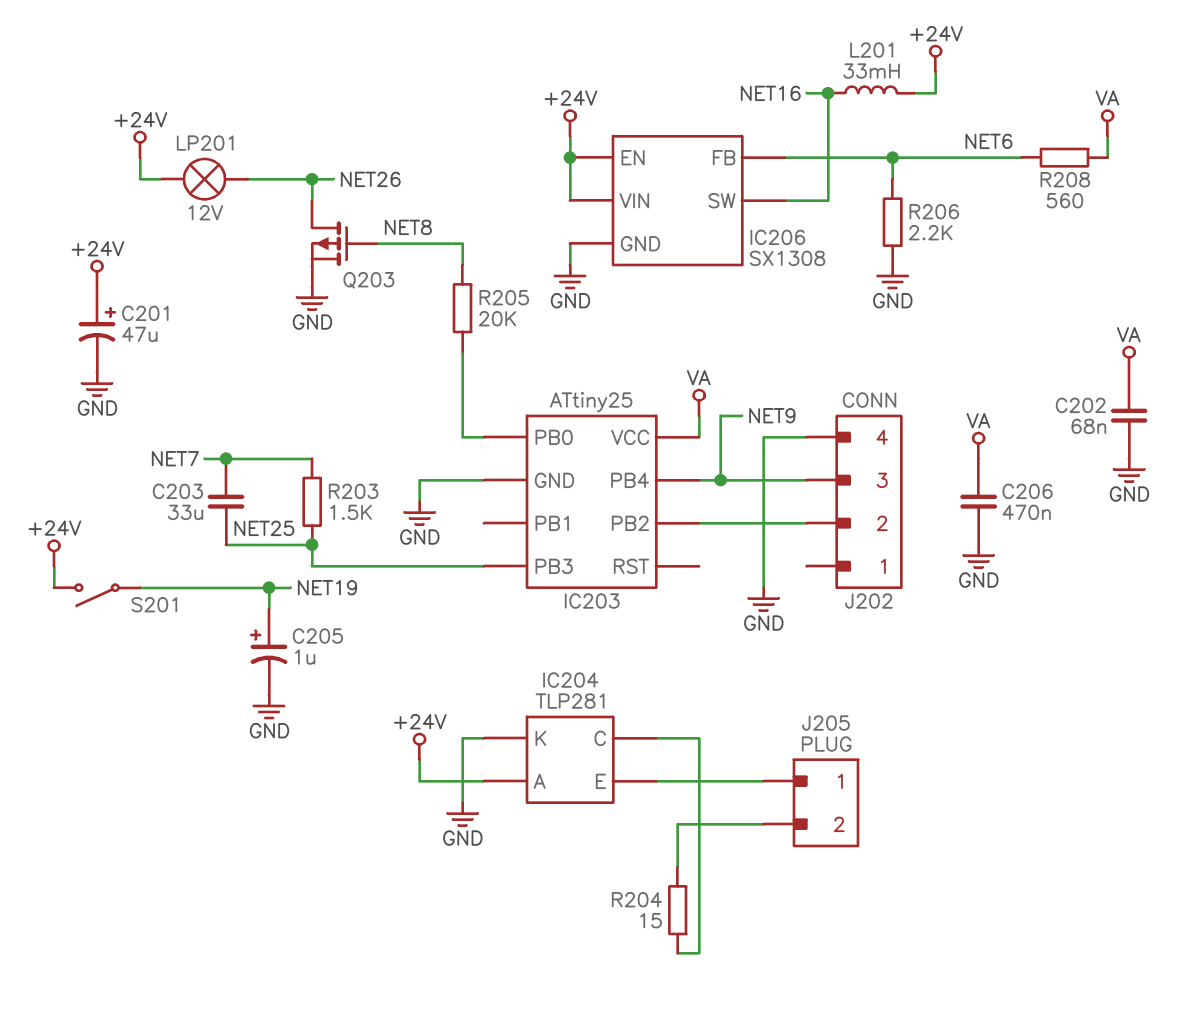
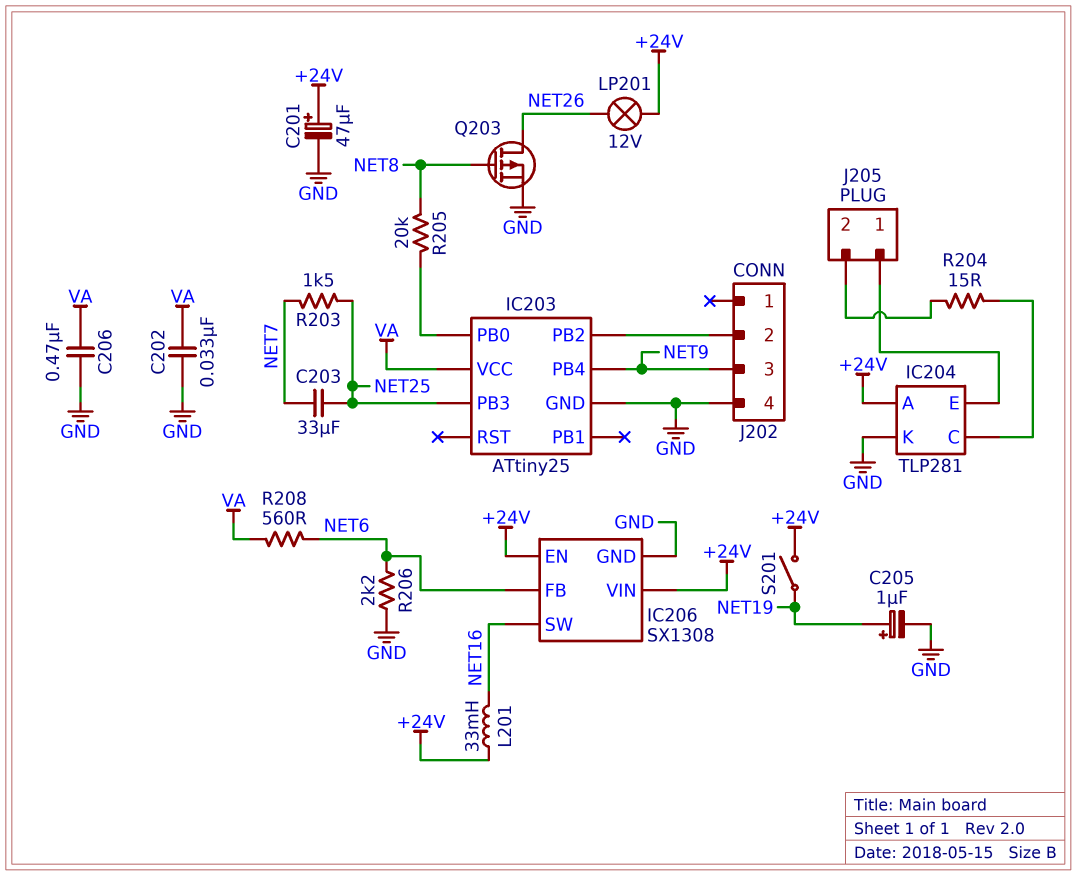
C202: 68nF (GND, VA) -> 33nF (GND, VA)

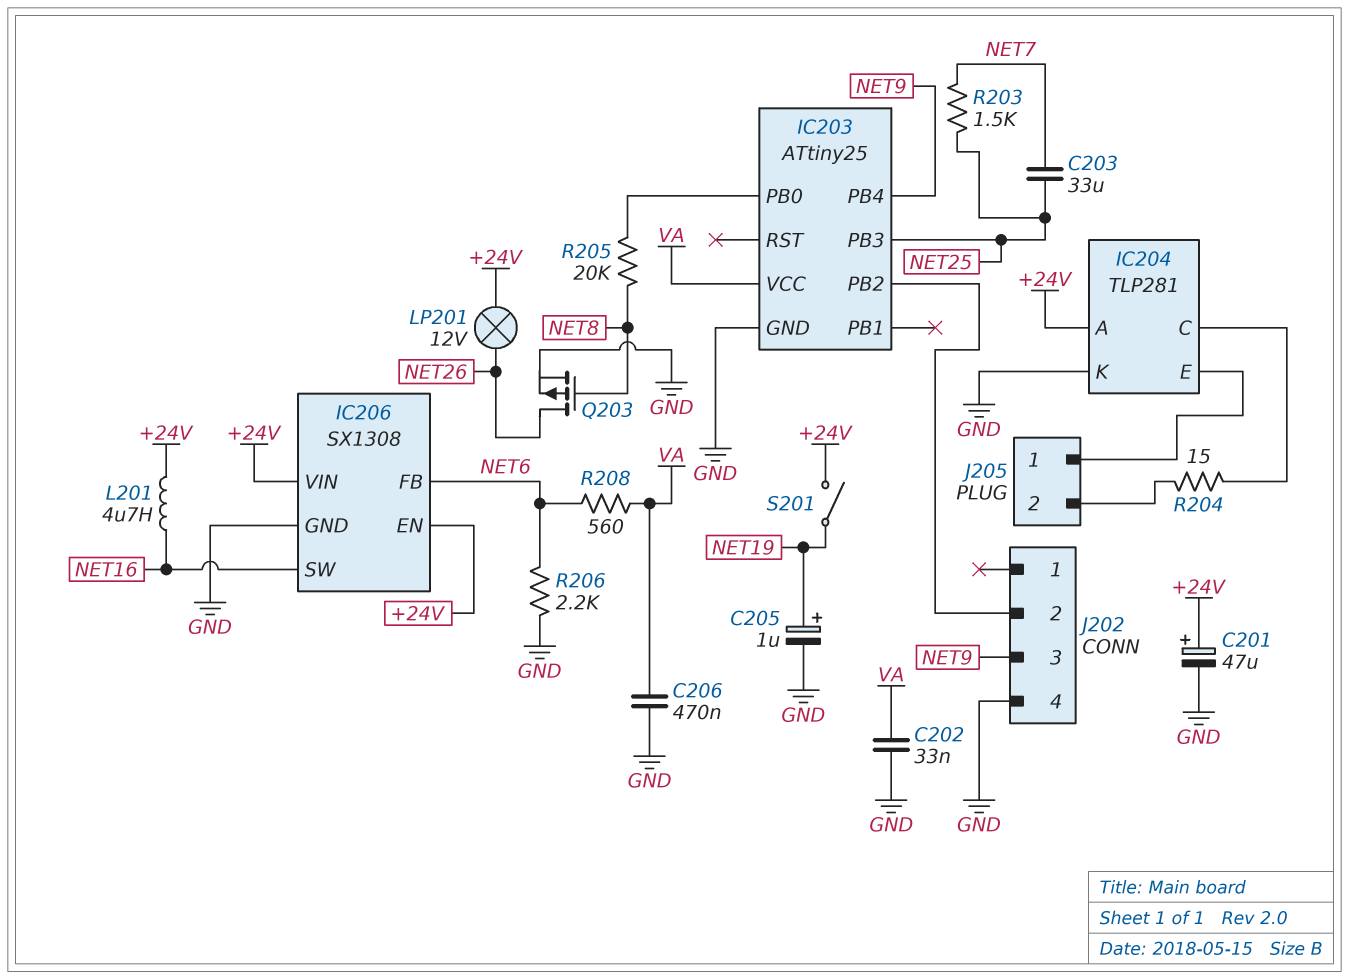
L201: 33mH (+24V, NET16) -> 4.7uH (+24V, NET16)

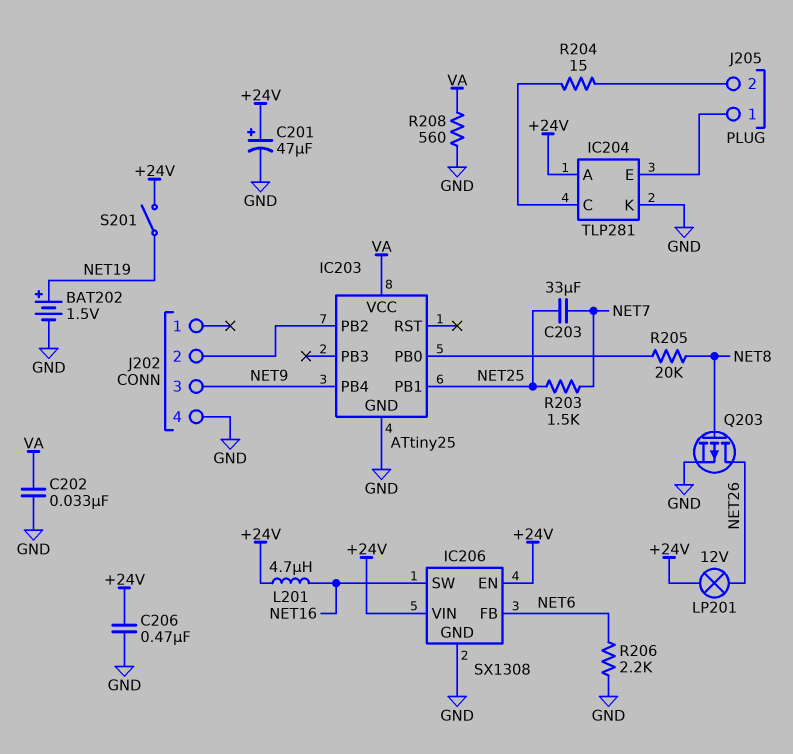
BAT202: none -> 1.5V (plus NET19, minus GND)
C205: 1uF (plus NET19, minus GND) -> none
C206: 470nF (GND, VA) -> 470nF (+24V, GND)
IC203 pin PB1: none -> NET25
IC203 pin PB3: NET25 -> none
R208: 560 (NET6, VA) -> 560 (GND, VA)

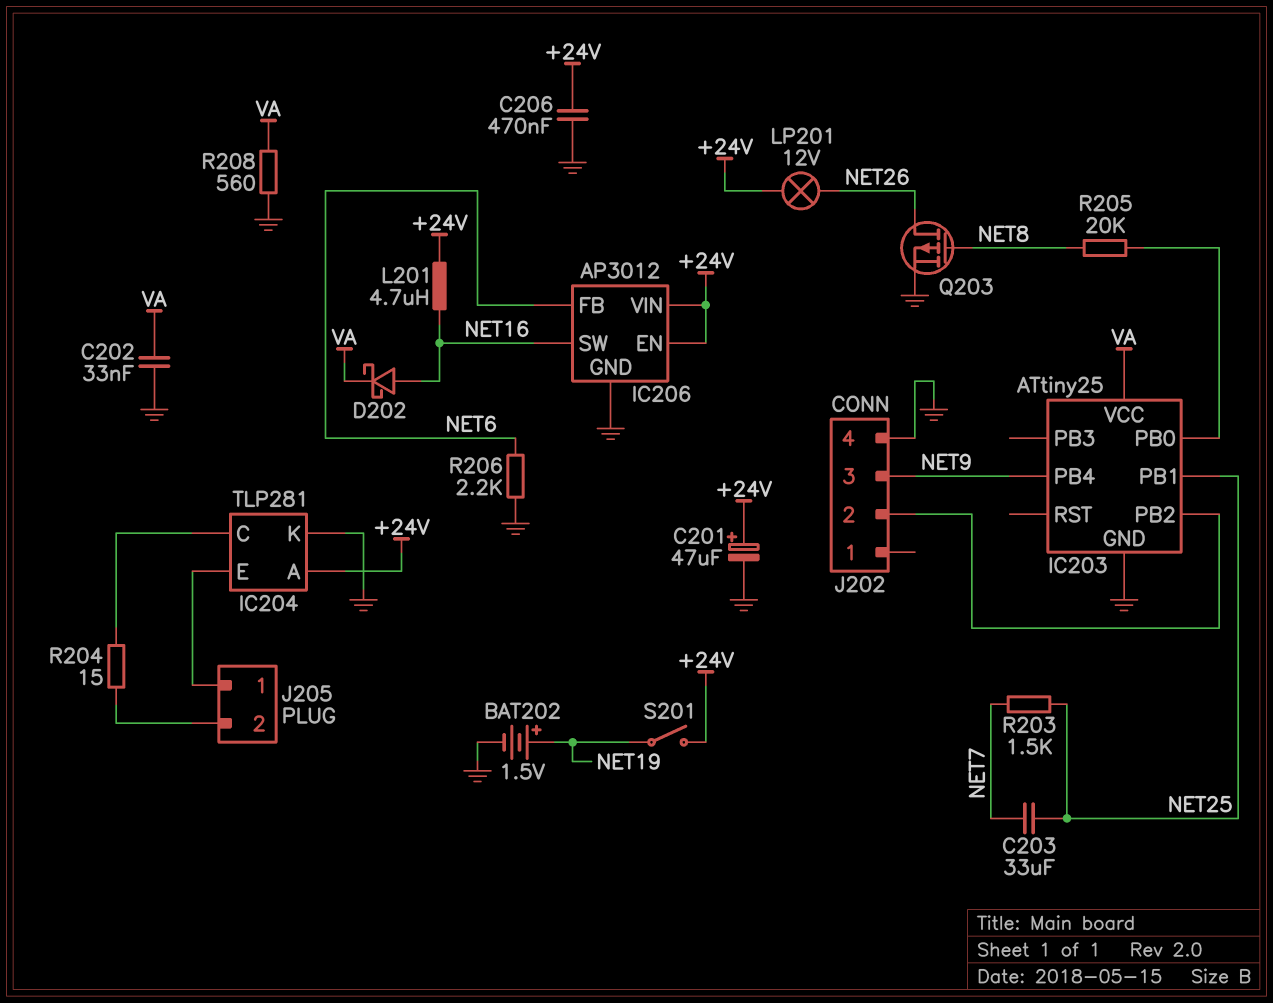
D202: none -> schottky (A NET16, K VA)
IC206: SX1308 -> AP3012

